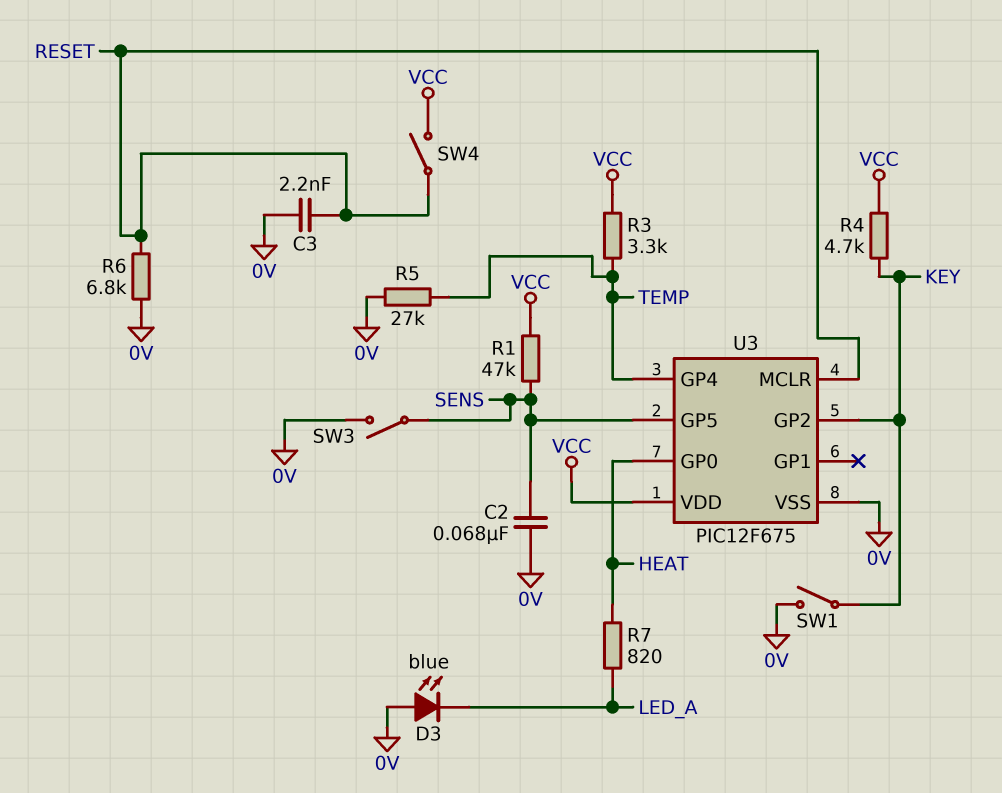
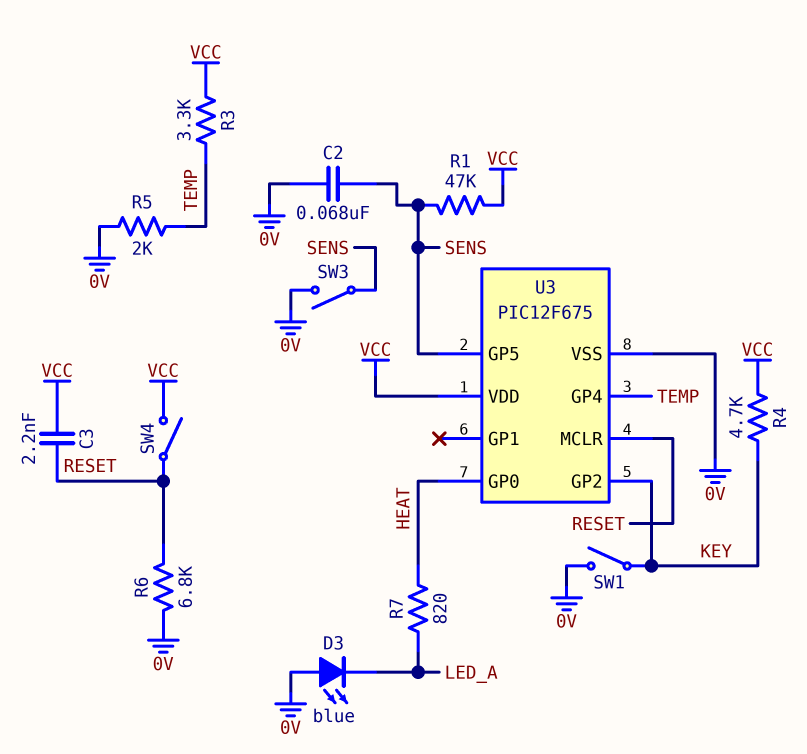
C3: 2.2nF (0V, RESET) -> 2.2nF (RESET, VCC)
R5: 27k (0V, TEMP) -> 2k (0V, TEMP)

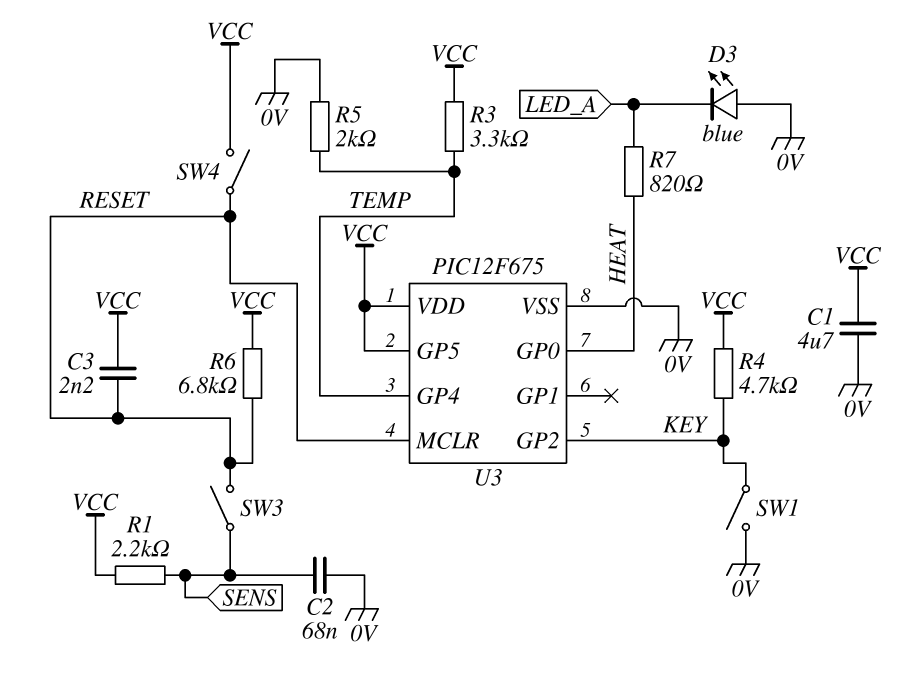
C1: none -> 4.7uF (0V, VCC)
R1: 47k (SENS, VCC) -> 2.2k (SENS, VCC)
R6: 6.8k (0V, RESET) -> 6.8k (RESET, VCC)
SW3: switch (0V, SENS) -> switch (RESET, SENS)
U3 pin GP5: SENS -> VCC

